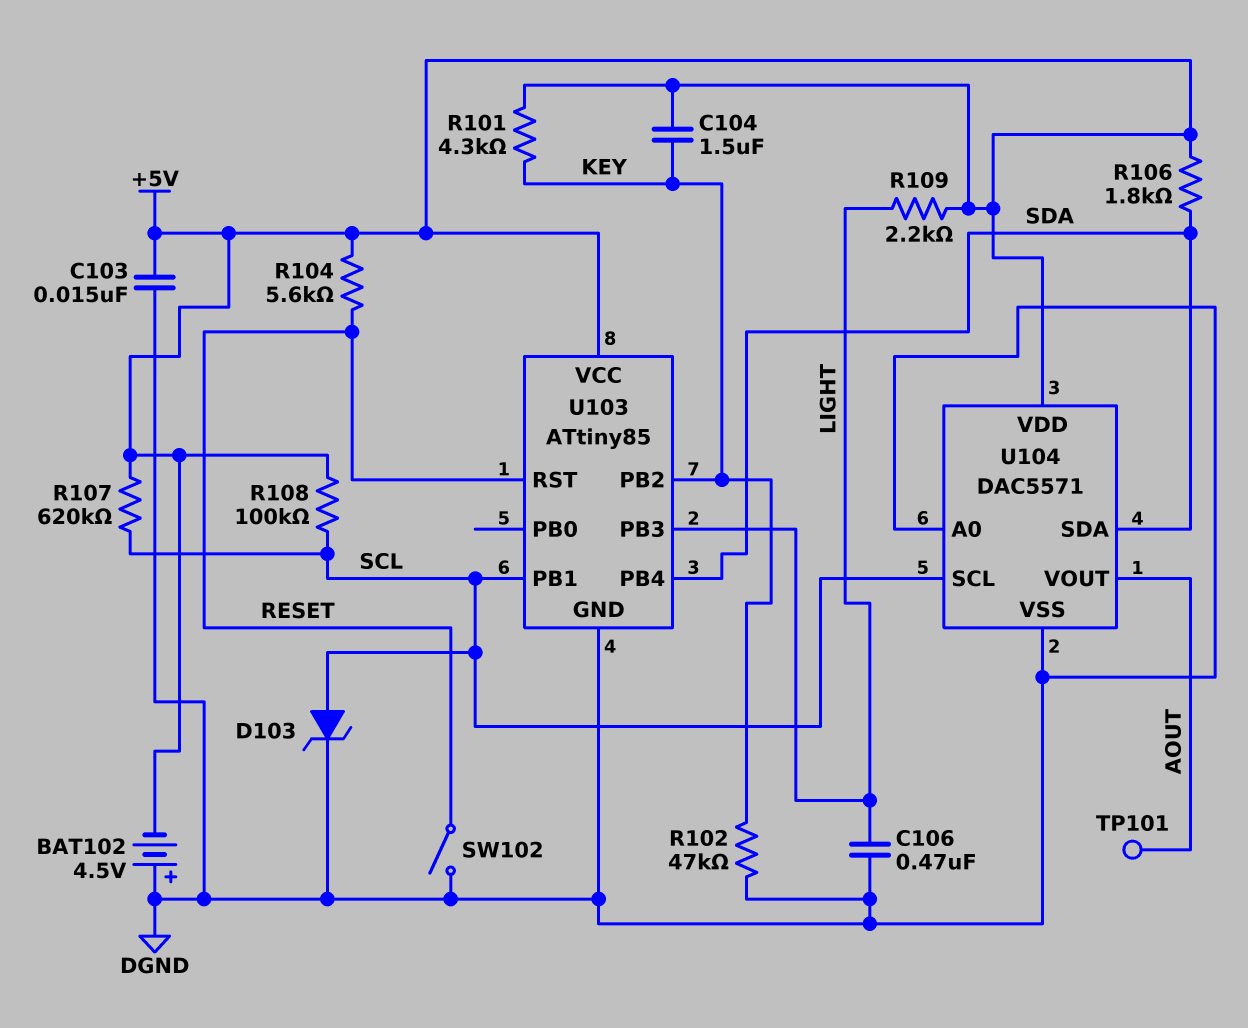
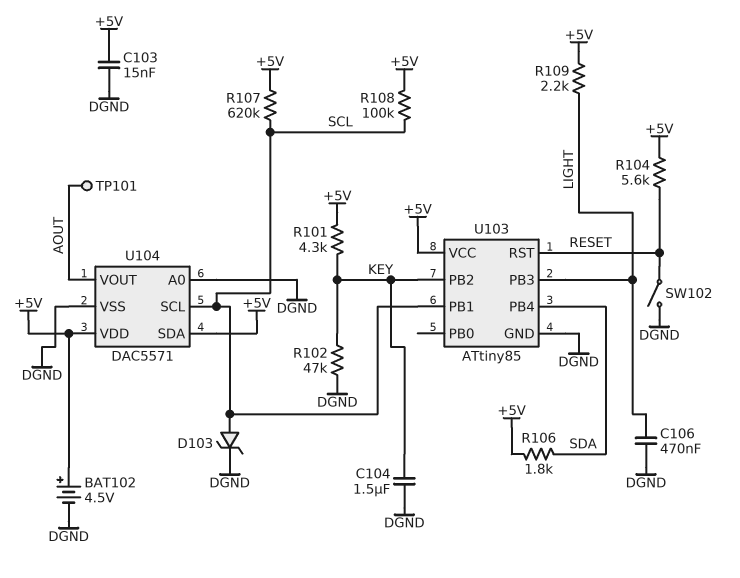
BAT102: 4.5V (plus DGND, minus +5V) -> 4.5V (plus +5V, minus DGND)
C104: 1.5uF (+5V, KEY) -> 1.5uF (DGND, KEY)
U104 pin SDA: SDA -> +5V

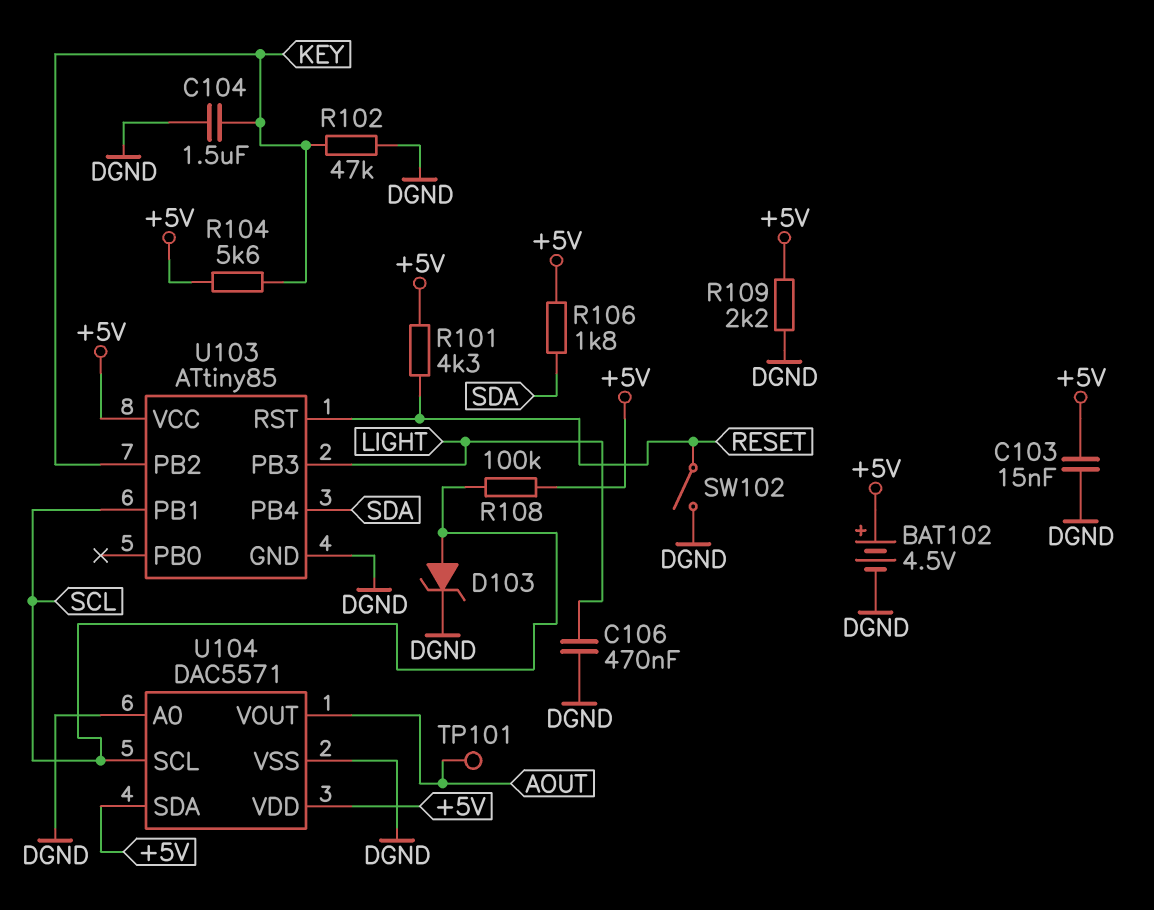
R101: 4.3k (+5V, KEY) -> 4.3k (+5V, RESET)
R104: 5.6k (+5V, RESET) -> 5.6k (+5V, KEY)
R107: 620k (+5V, SCL) -> none
R109: 2.2k (+5V, LIGHT) -> 2.2k (+5V, DGND)

